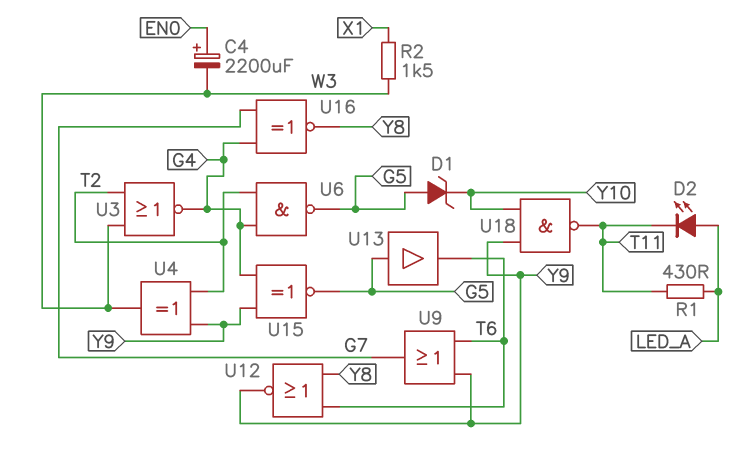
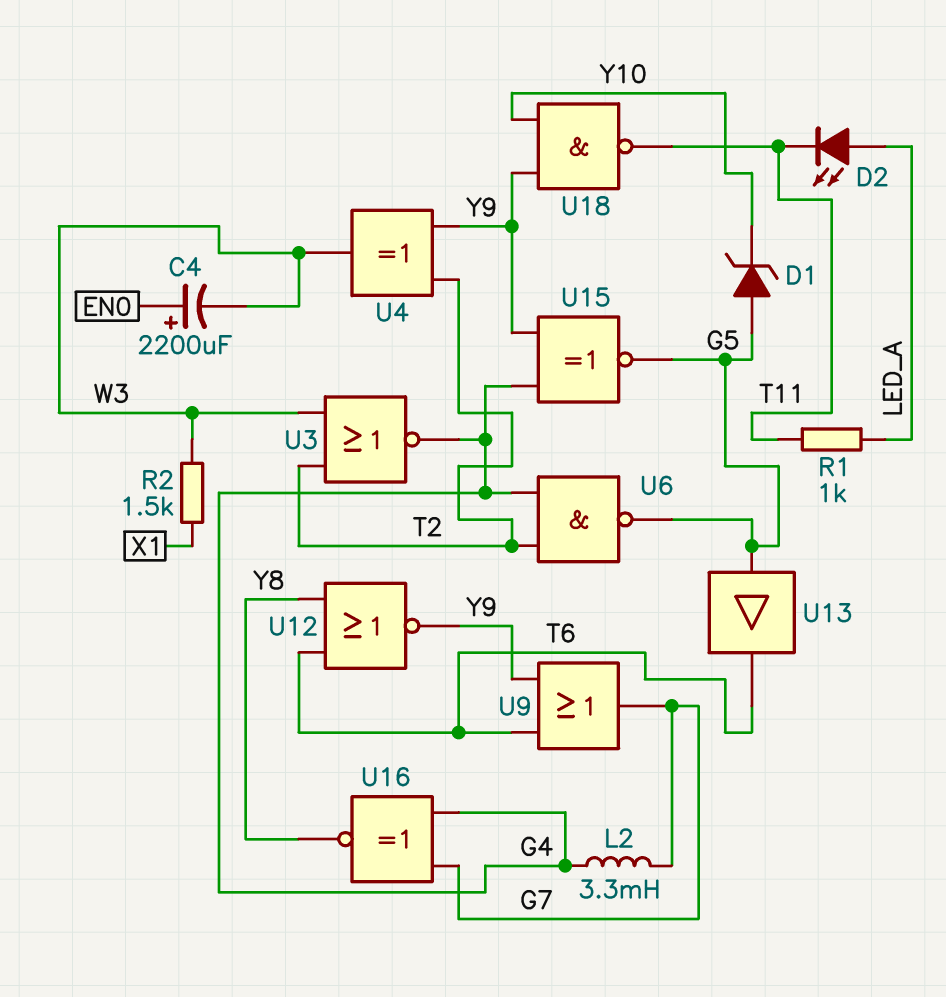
L2: none -> 3.3mH (G4, G7)
R1: 430 (LED_A, T11) -> 1k (LED_A, T11)

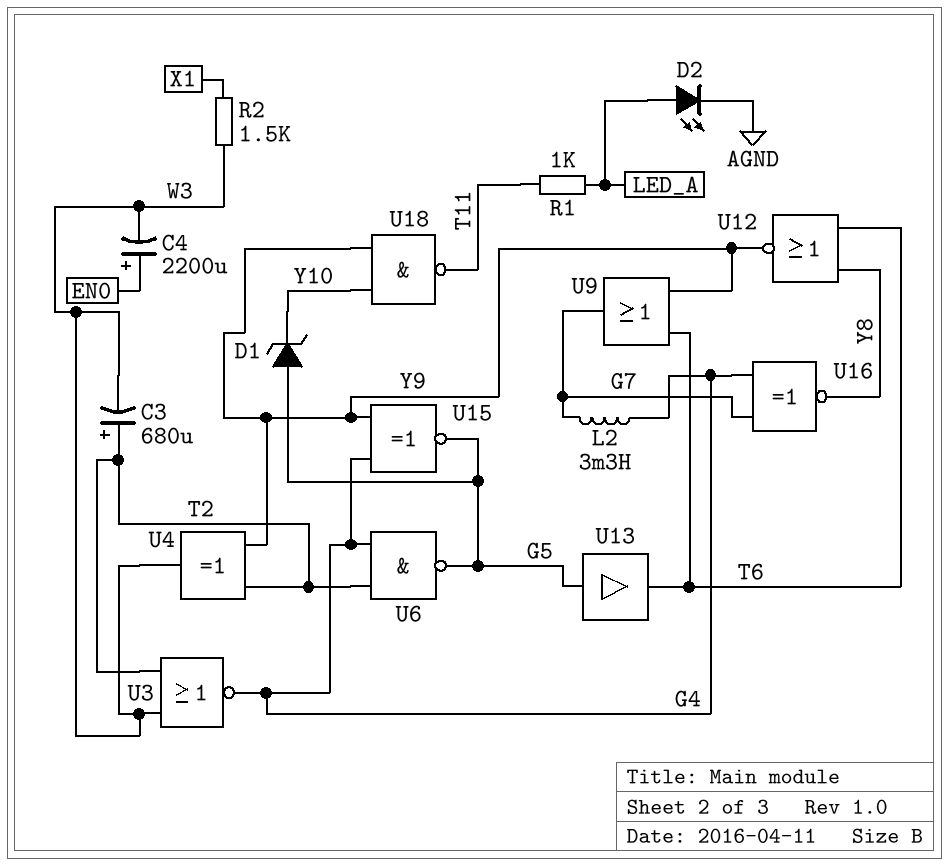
C3: none -> 680uF (plus T2, minus W3)
D2: LED (A LED_A, K T11) -> LED (A LED_A, K AGND)

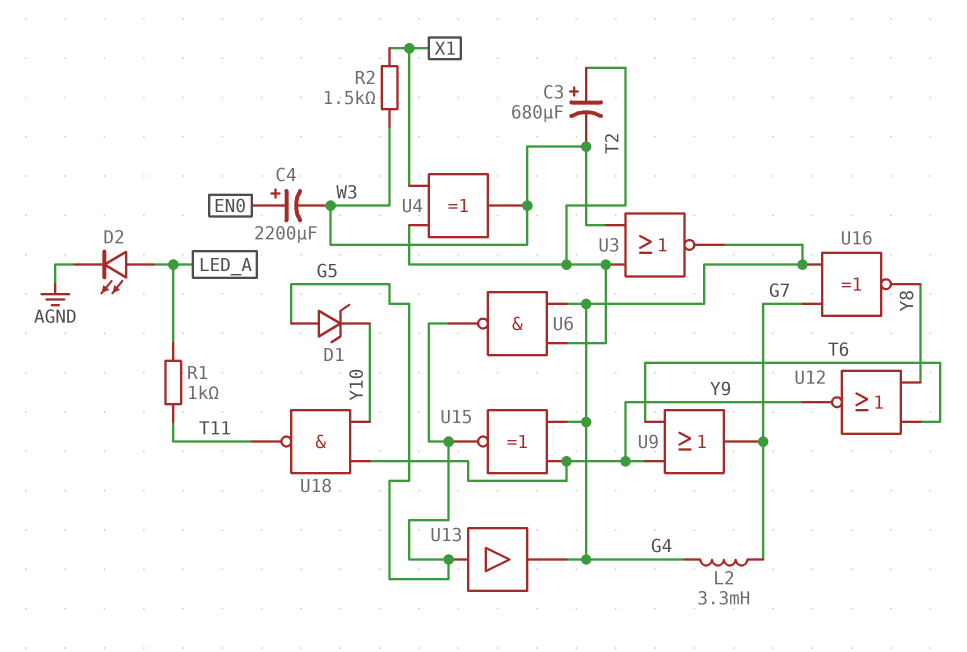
U4: XOR (in T2, in Y9, out W3) -> XOR (in T2, in X1, out W3)
U13: buffer (in G5, out T6) -> buffer (in G5, out G4)

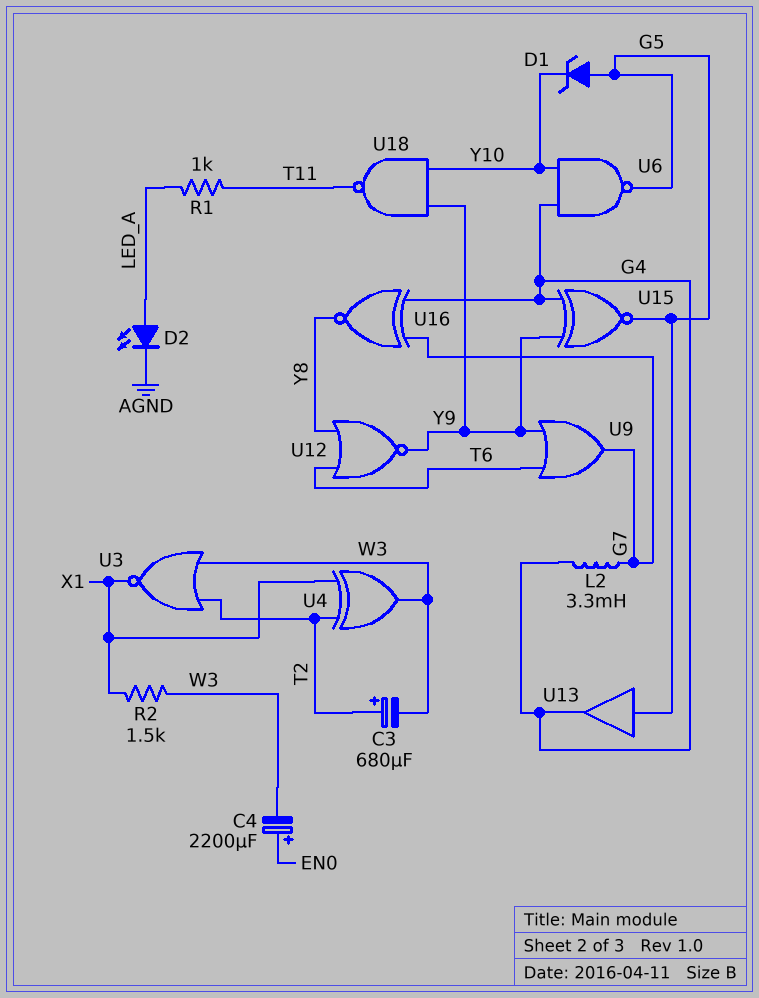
U3: NOR (in T2, in W3, out G4) -> NOR (in T2, in W3, out X1)
U6: NAND (in G4, in T2, out G5) -> NAND (in G4, in Y10, out G5)

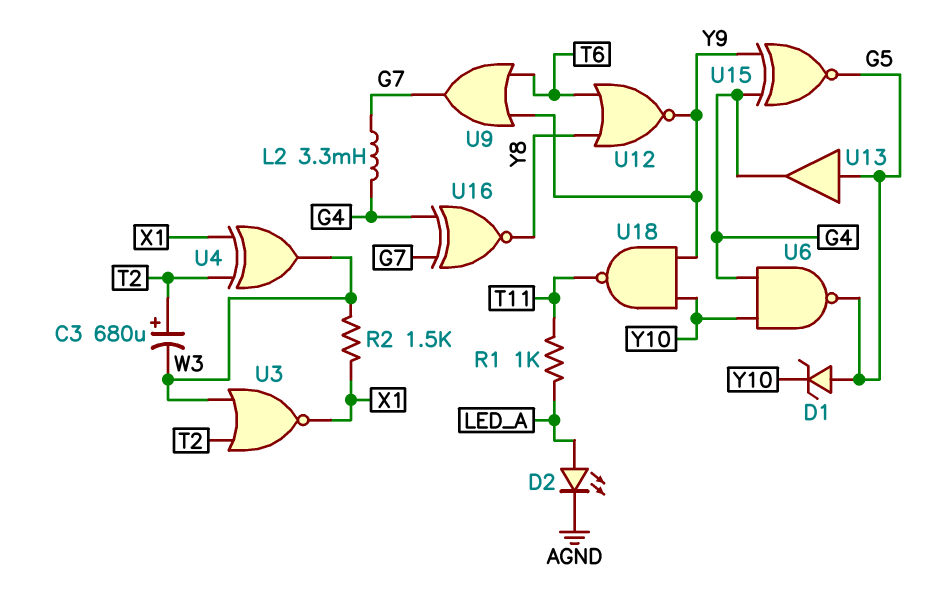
C4: 2200uF (plus EN0, minus W3) -> none

